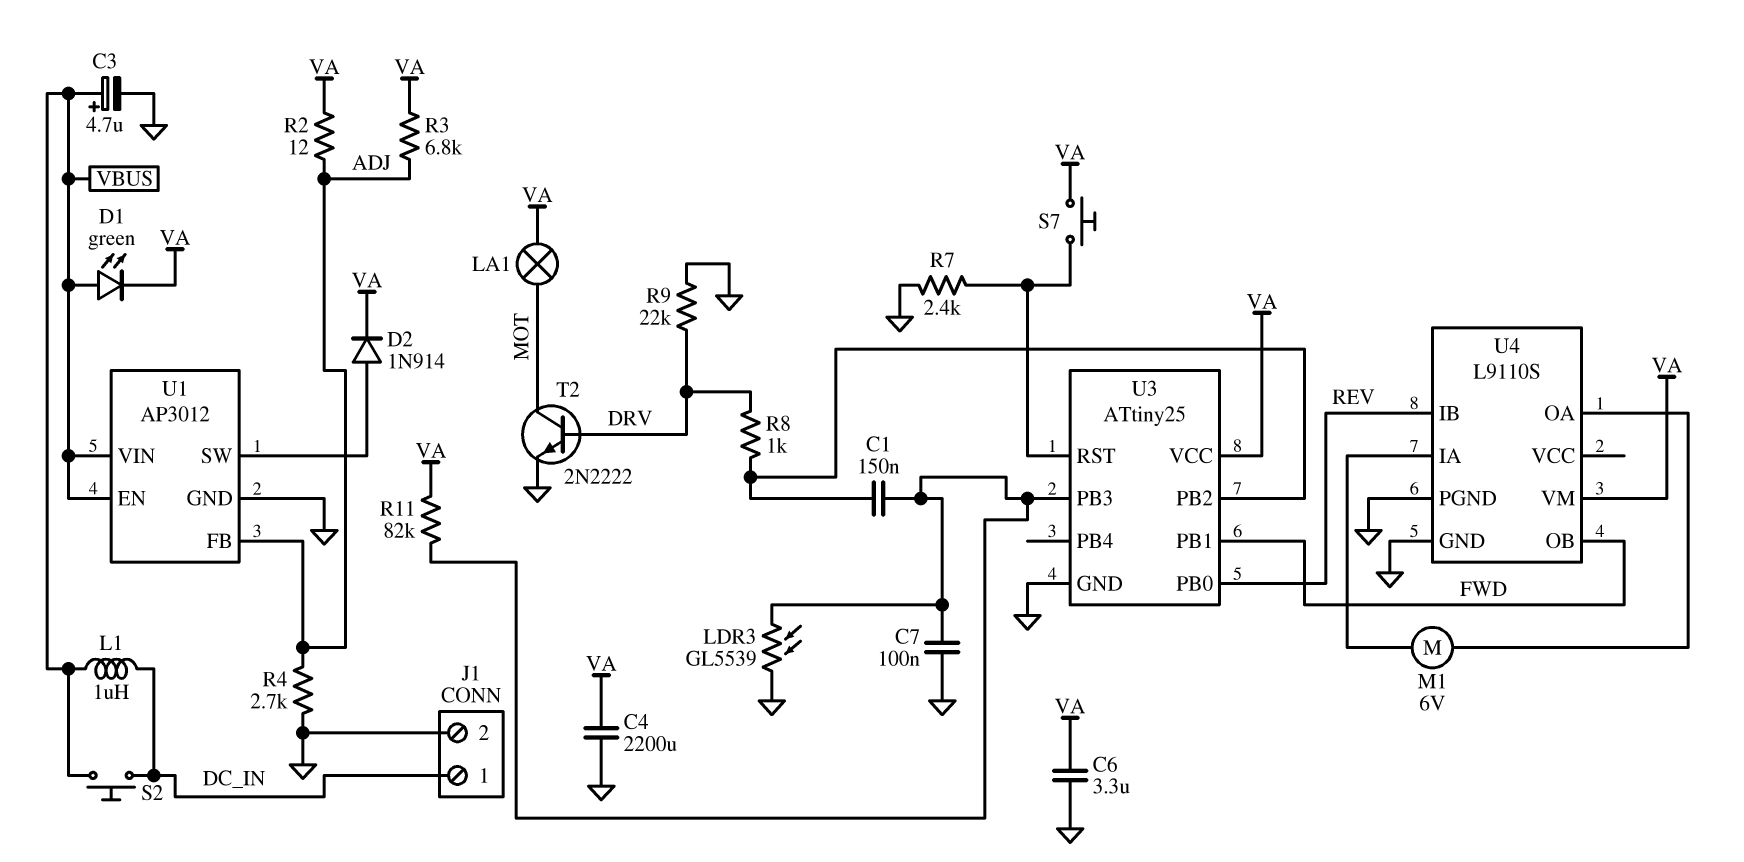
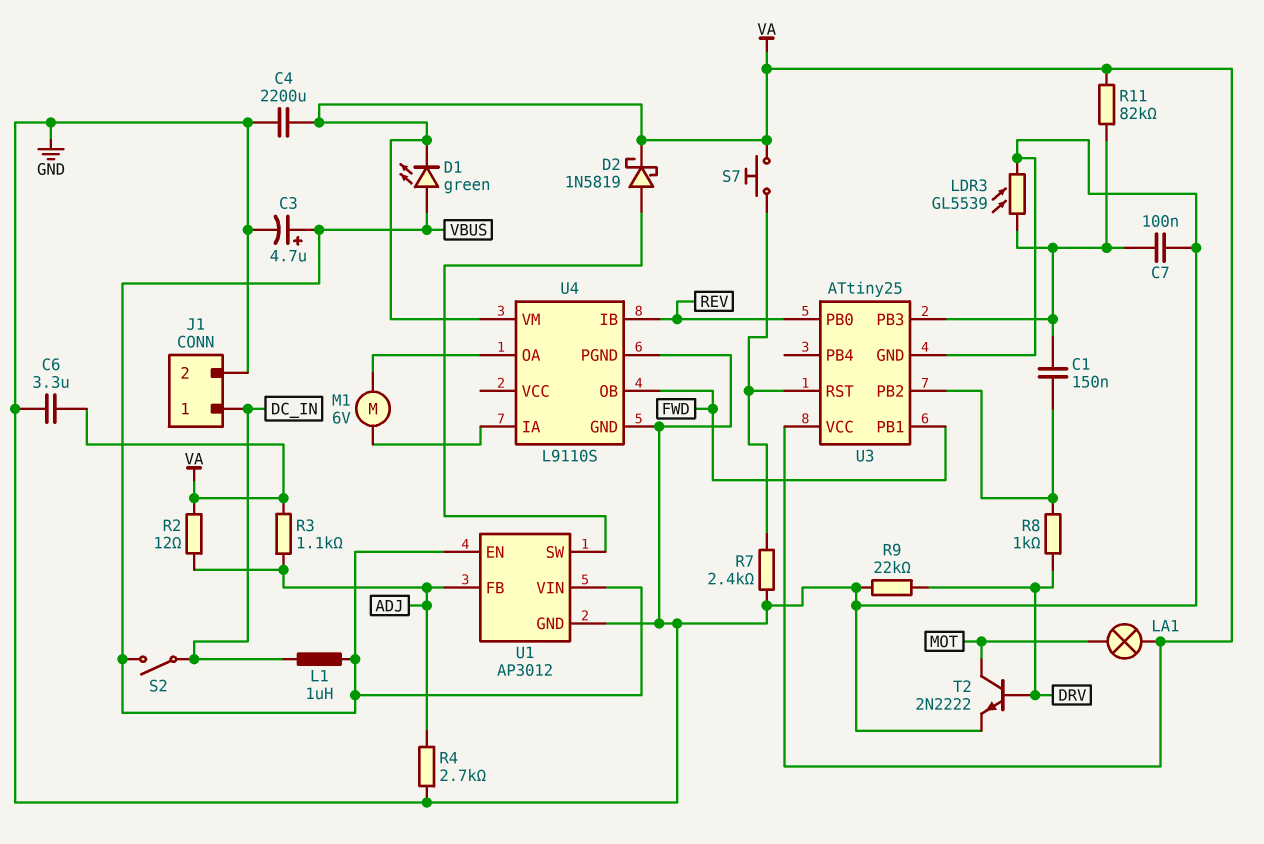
D2: diode 1N914 (A U1/SW, K VA) -> schottky 1N5819 (A U1/SW, K VA)
R3: 6.8k (ADJ, VA) -> 1.1k (ADJ, VA)
S2: button (DC_IN, VBUS) -> switch (DC_IN, VBUS)

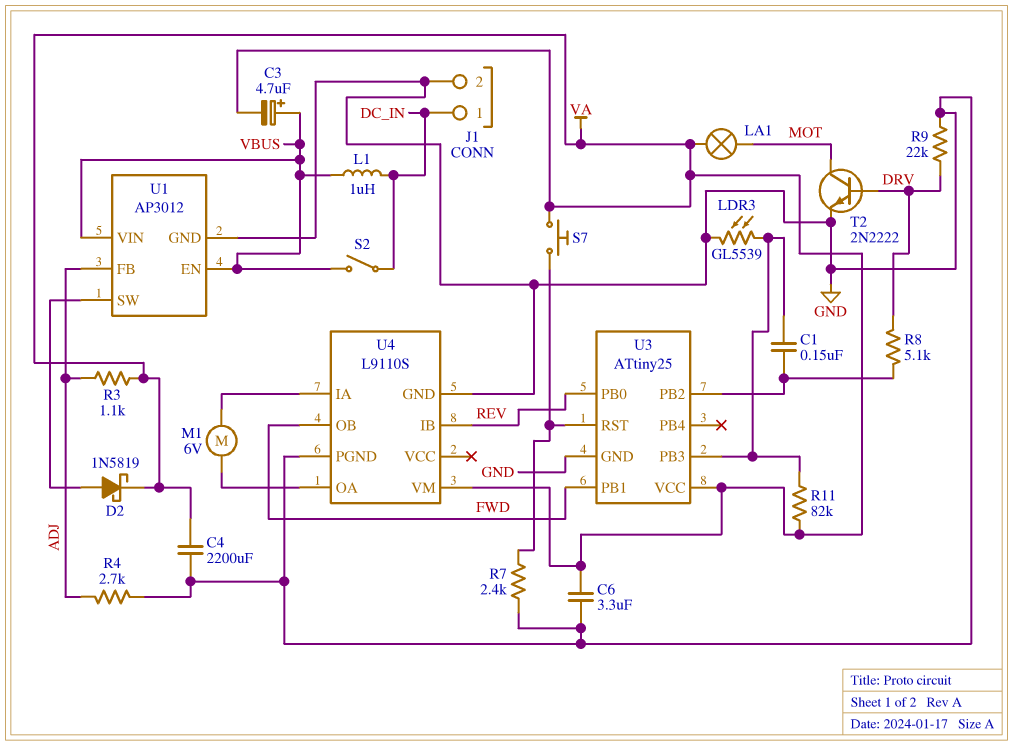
C3: 4.7uF (plus VBUS, minus GND) -> 4.7uF (plus VBUS, minus VA)
C7: 100nF (GND, U3/PB3) -> none
D1: LED green (A VBUS, K VA) -> none
R2: 12 (ADJ, VA) -> none
R8: 1k (DRV, U3/PB2) -> 5.1k (DRV, U3/PB2)

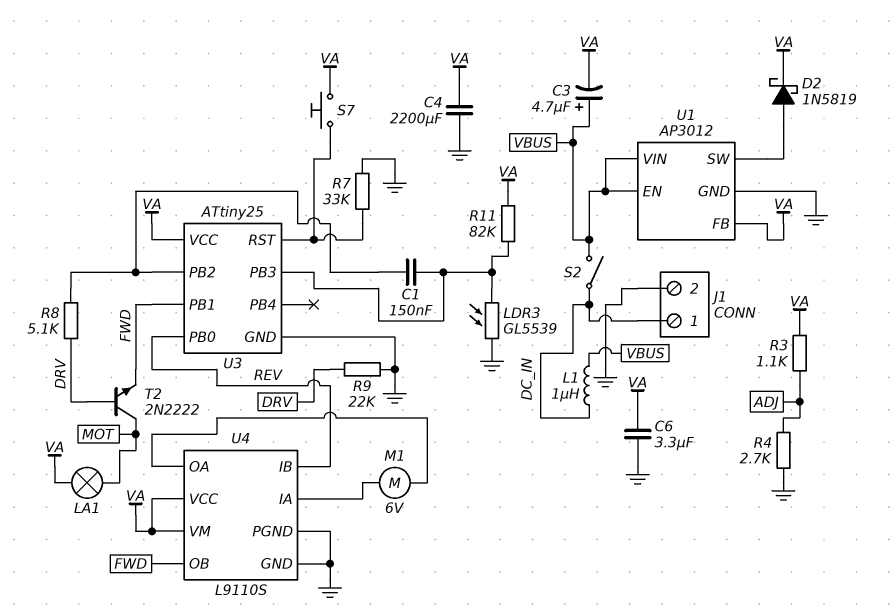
R7: 2.4k (GND, U3/RST) -> 33k (GND, U3/RST)
T2: NPN 2N2222 (B DRV, C MOT, E GND) -> NPN 2N2222 (B DRV, C MOT, E FWD)
U1 pin FB: ADJ -> VA
U4 pin VCC: none -> VA

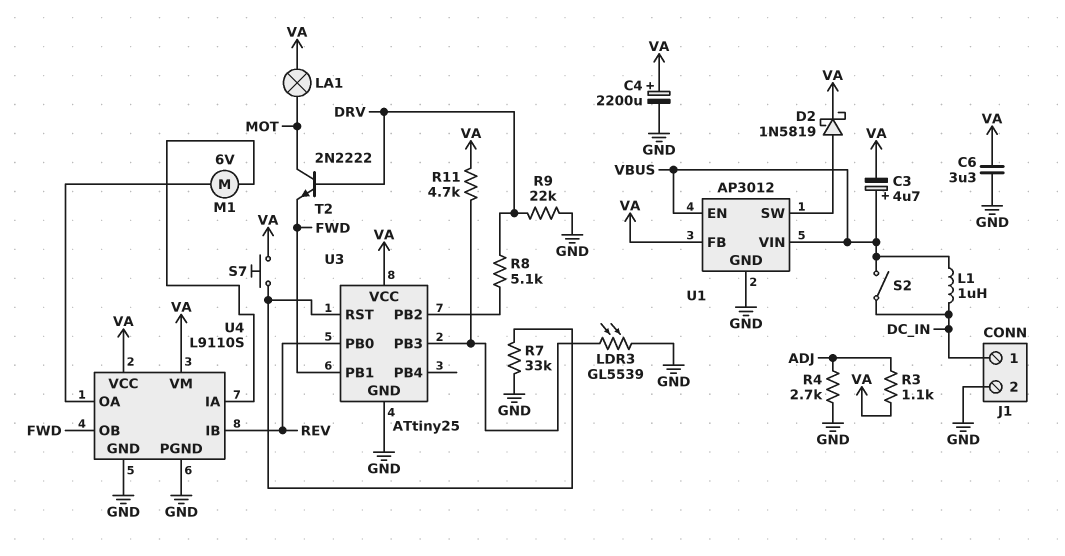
C1: 150nF (U3/PB2, U3/PB3) -> none
C4: 2200uF (GND, VA) -> 2200uF (plus VA, minus GND)
R11: 82k (U3/PB3, VA) -> 4.7k (U3/PB3, VA)

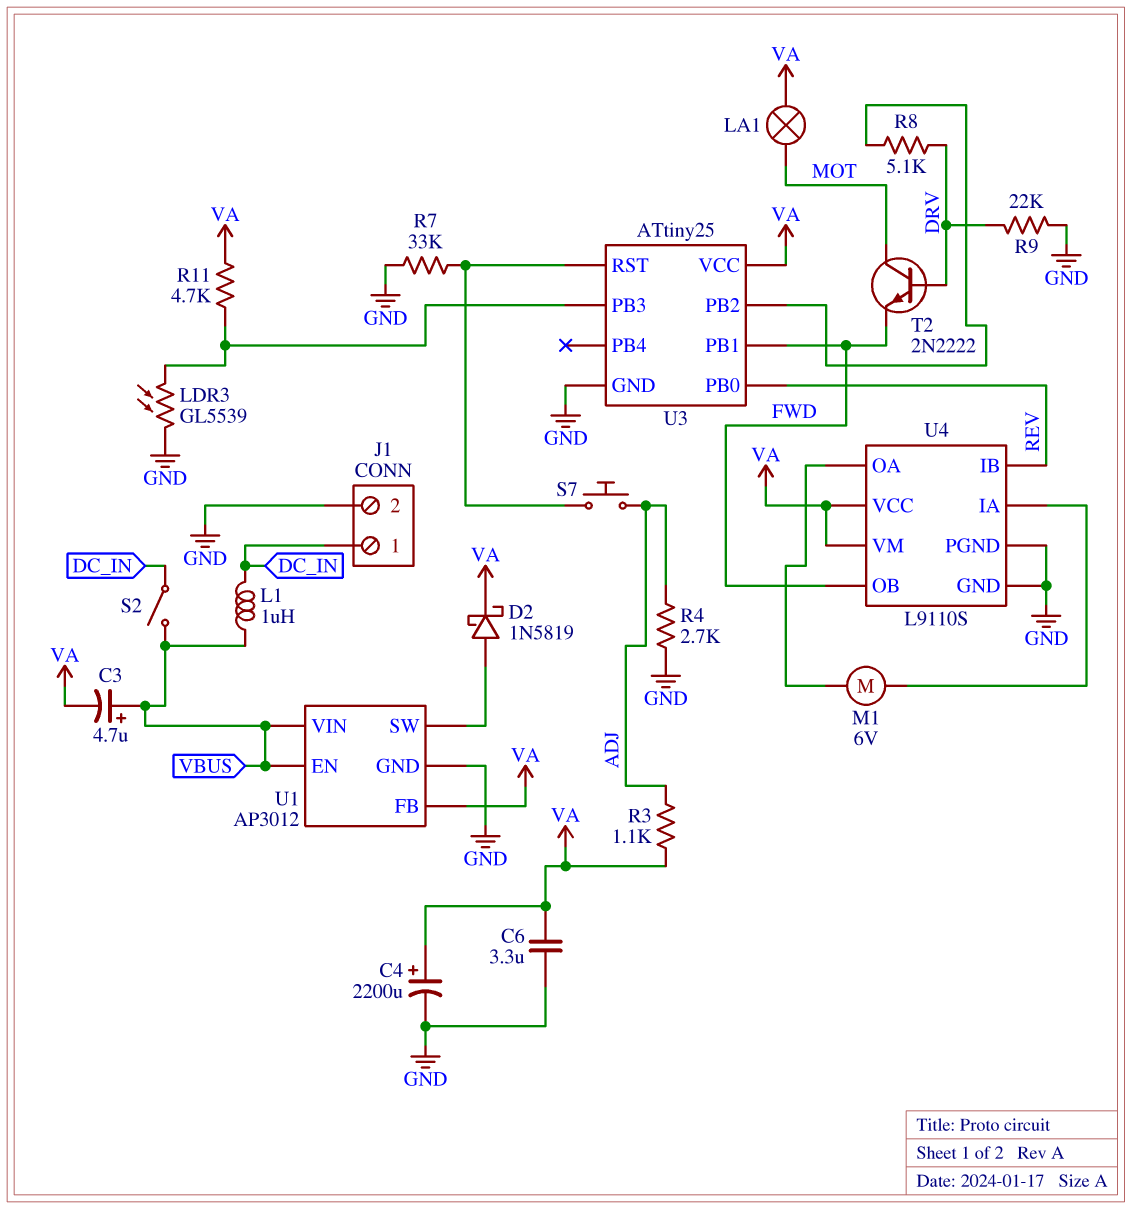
S7: button (U3/RST, VA) -> button (ADJ, U3/RST)

